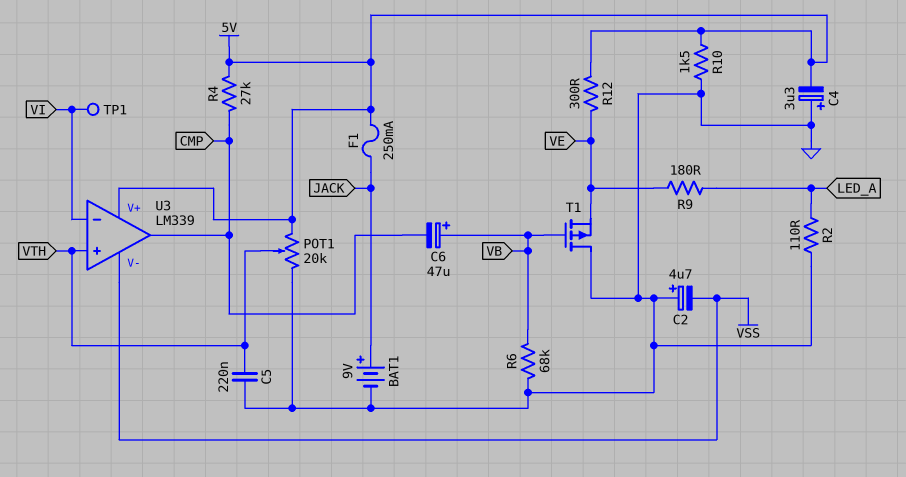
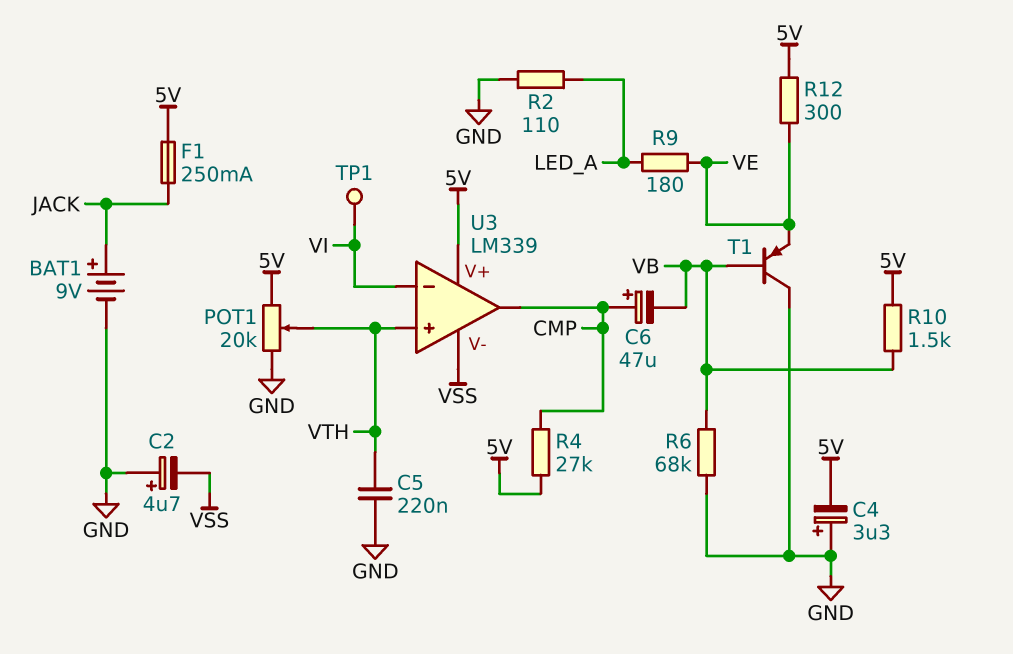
C6: 47uF (plus VB, minus CMP) -> 47uF (plus CMP, minus VB)
R10: 1.5k (5V, GND) -> 1.5k (5V, VB)
T1: PMOS (G VB, D GND, S VE) -> PNP (B VB, C GND, E VE)

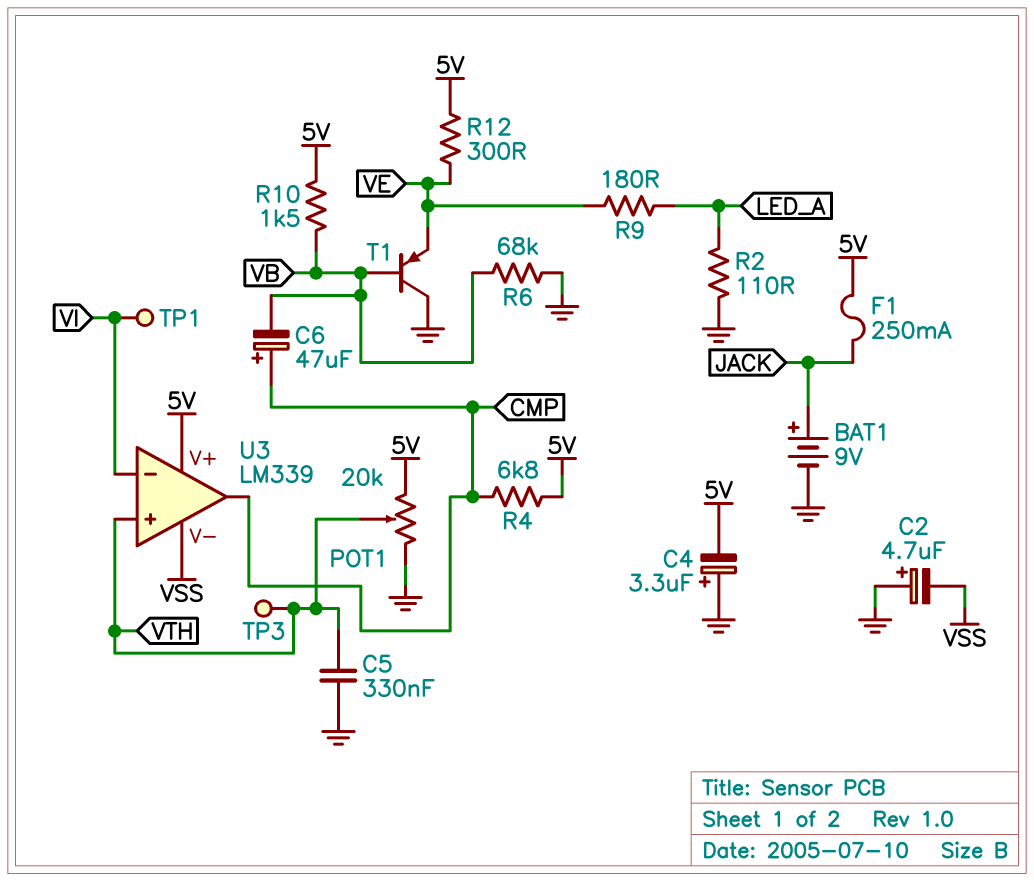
C5: 220nF (GND, VTH) -> 330nF (GND, VTH)
R4: 27k (5V, CMP) -> 6.8k (5V, CMP)
TP3: none -> test point (VTH)

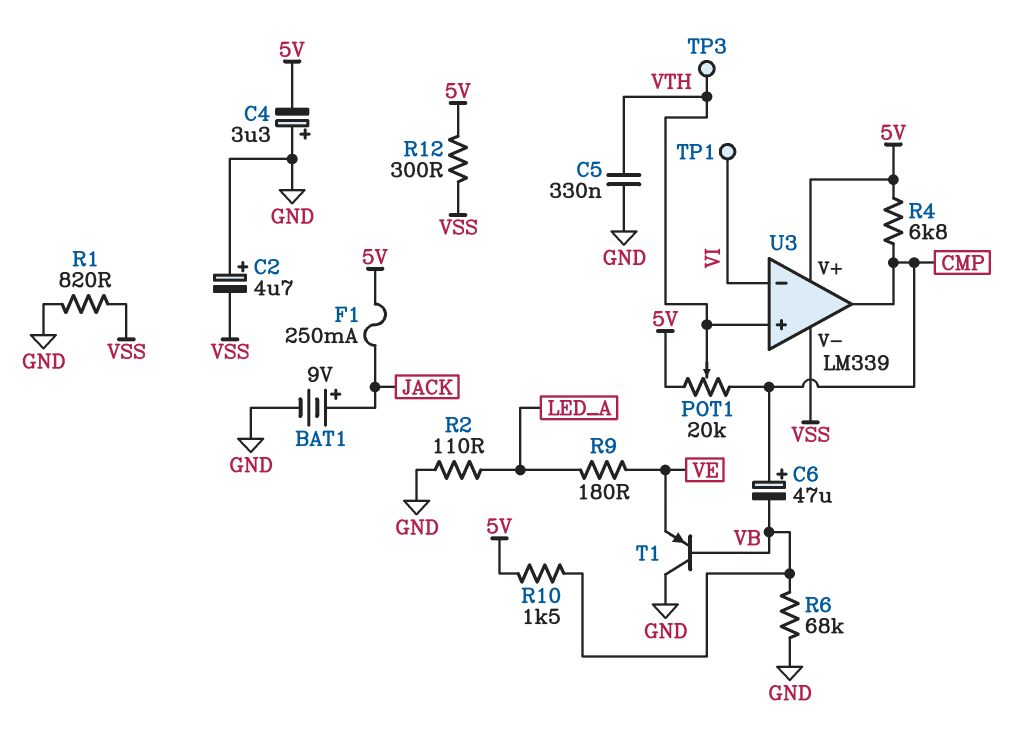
POT1: 20k (5V, GND, wiper VTH) -> 20k (5V, CMP, wiper VTH)
R1: none -> 820 (GND, VSS)
R12: 300 (5V, VE) -> 300 (5V, VSS)

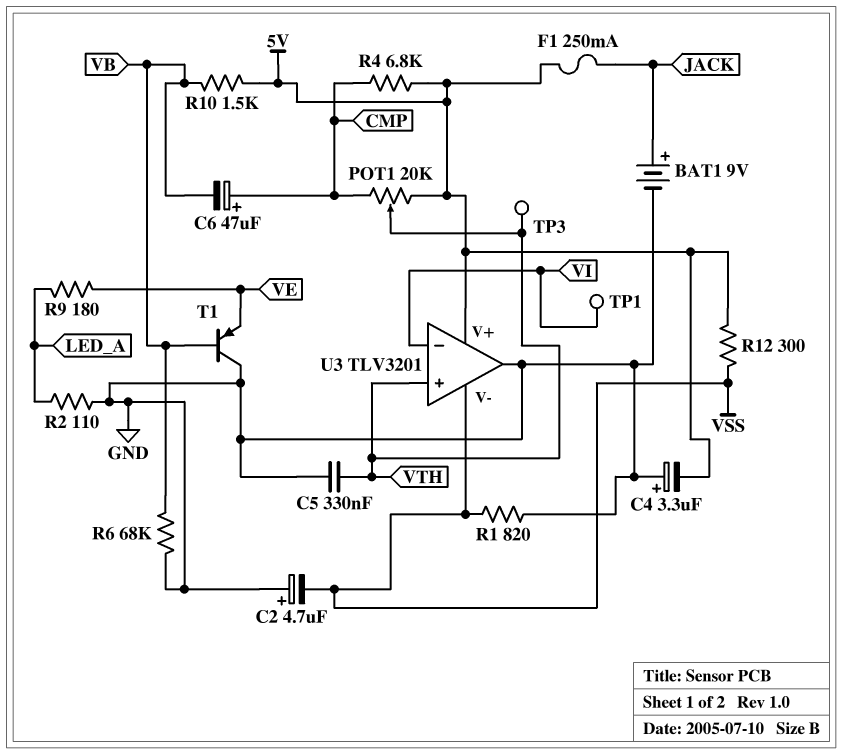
U3: LM339 -> TLV3201
U3 pin out: CMP -> GND

